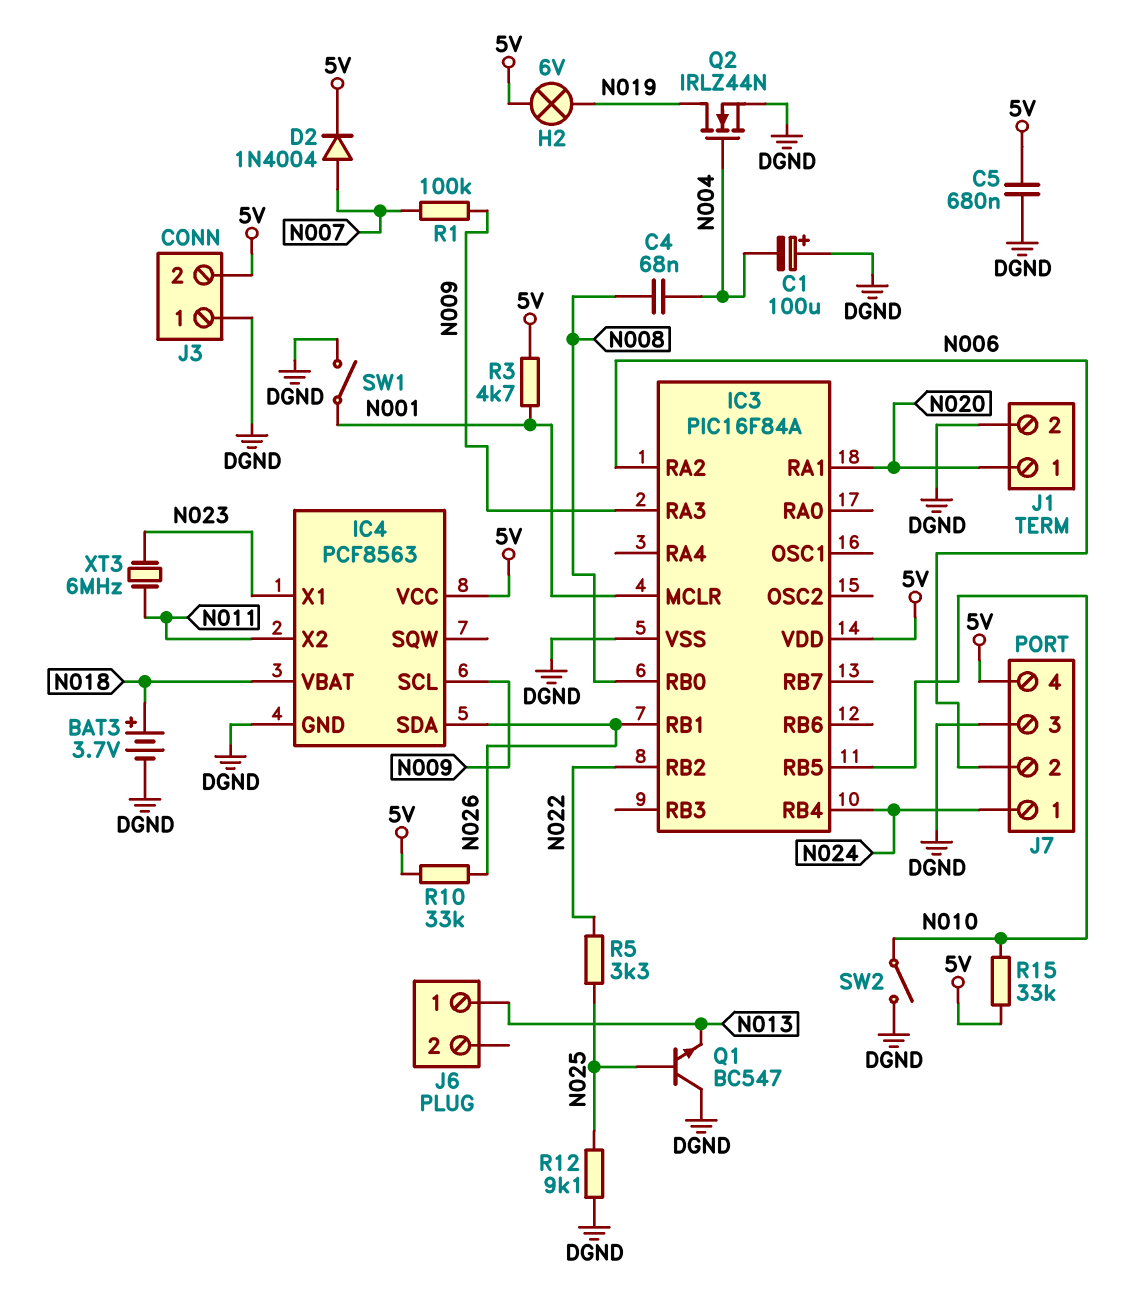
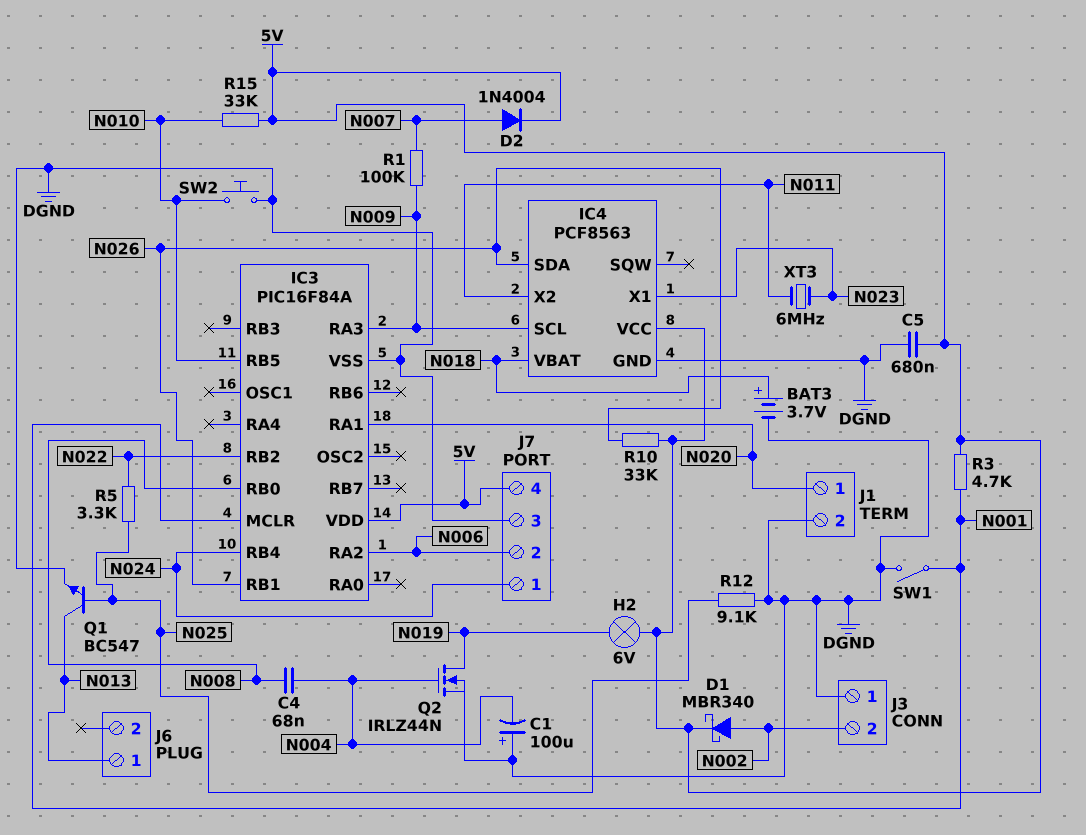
D1: none -> schottky MBR340 (A N002, K 5V)
J3 pin 2: 5V -> N002
Q1: NPN BC547 (B N025, C DGND, E N013) -> NPN BC547 (B N025, C N013, E DGND)
SW2: switch (DGND, N010) -> button (DGND, N010)

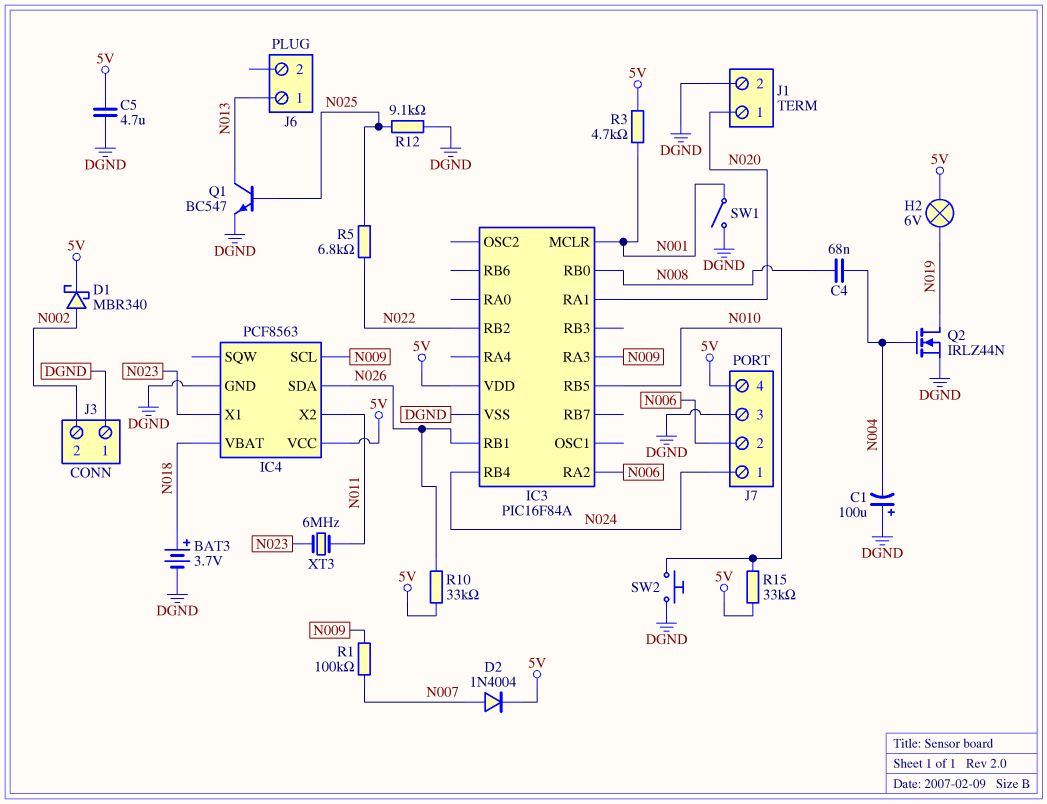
C5: 680nF (5V, DGND) -> 4.7uF (5V, DGND)
R5: 3.3k (N022, N025) -> 6.8k (N022, N025)

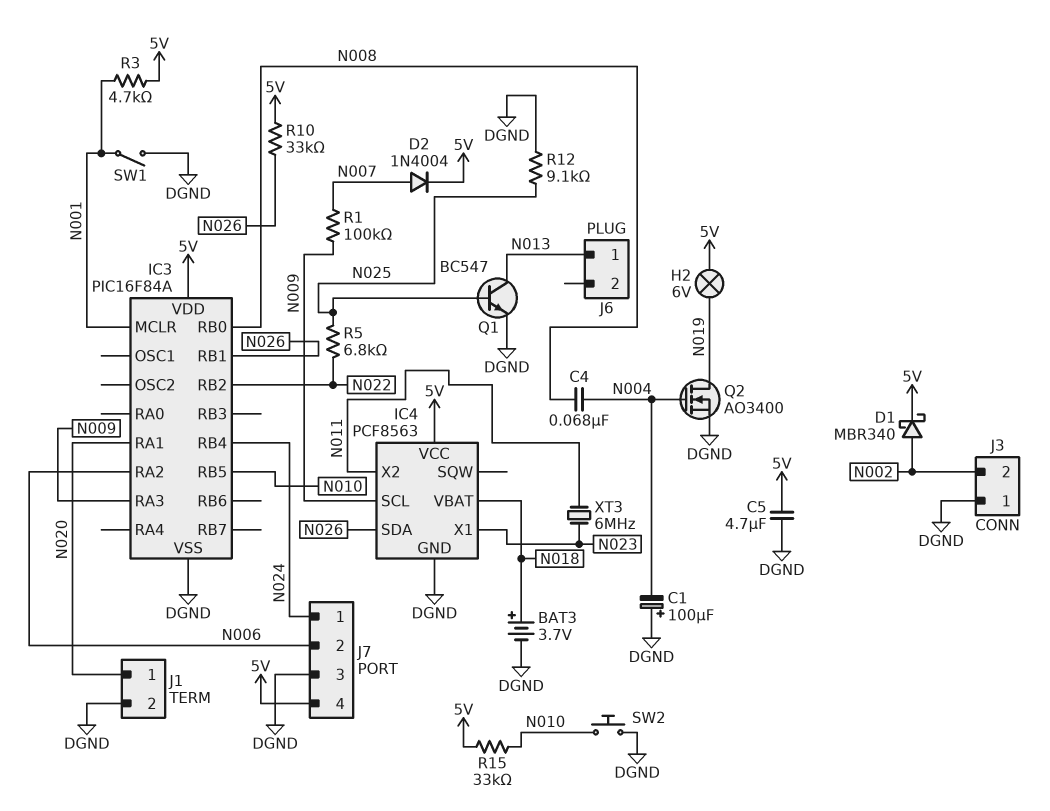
Q2: NMOS IRLZ44N (G N004, D N019, S DGND) -> NMOS AO3400 (G N004, D N019, S DGND)

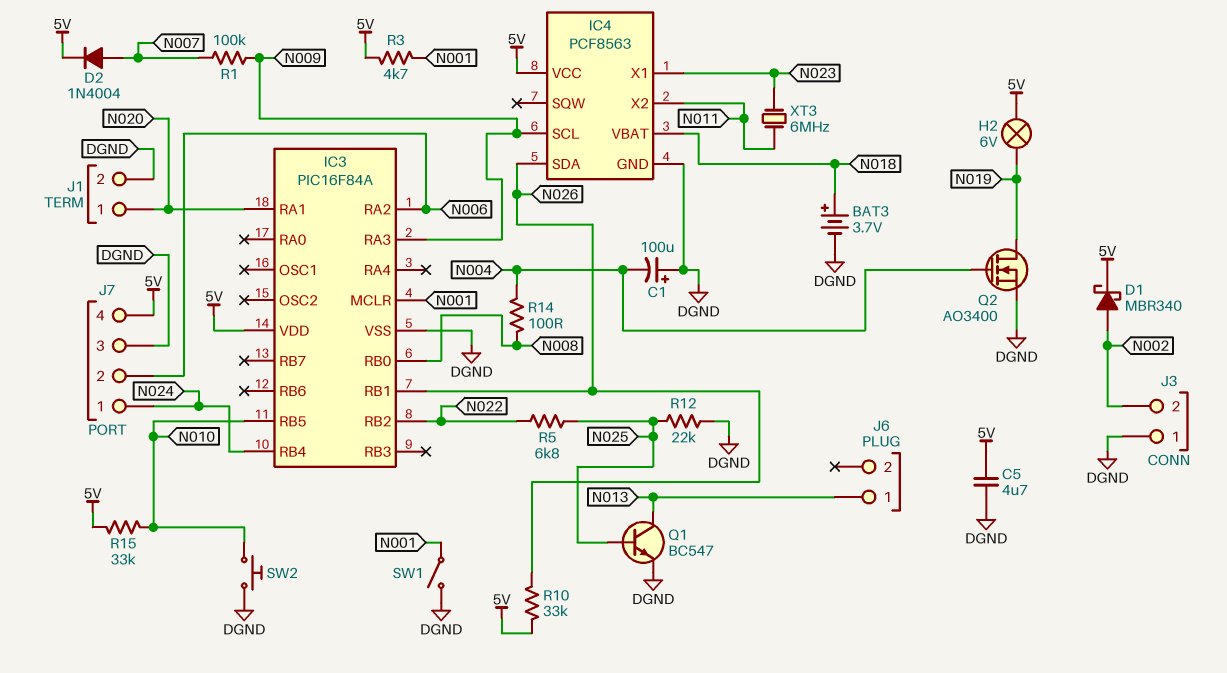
C4: 68nF (N004, N008) -> none
R12: 9.1k (DGND, N025) -> 22k (DGND, N025)
R14: none -> 100 (N004, N008)

